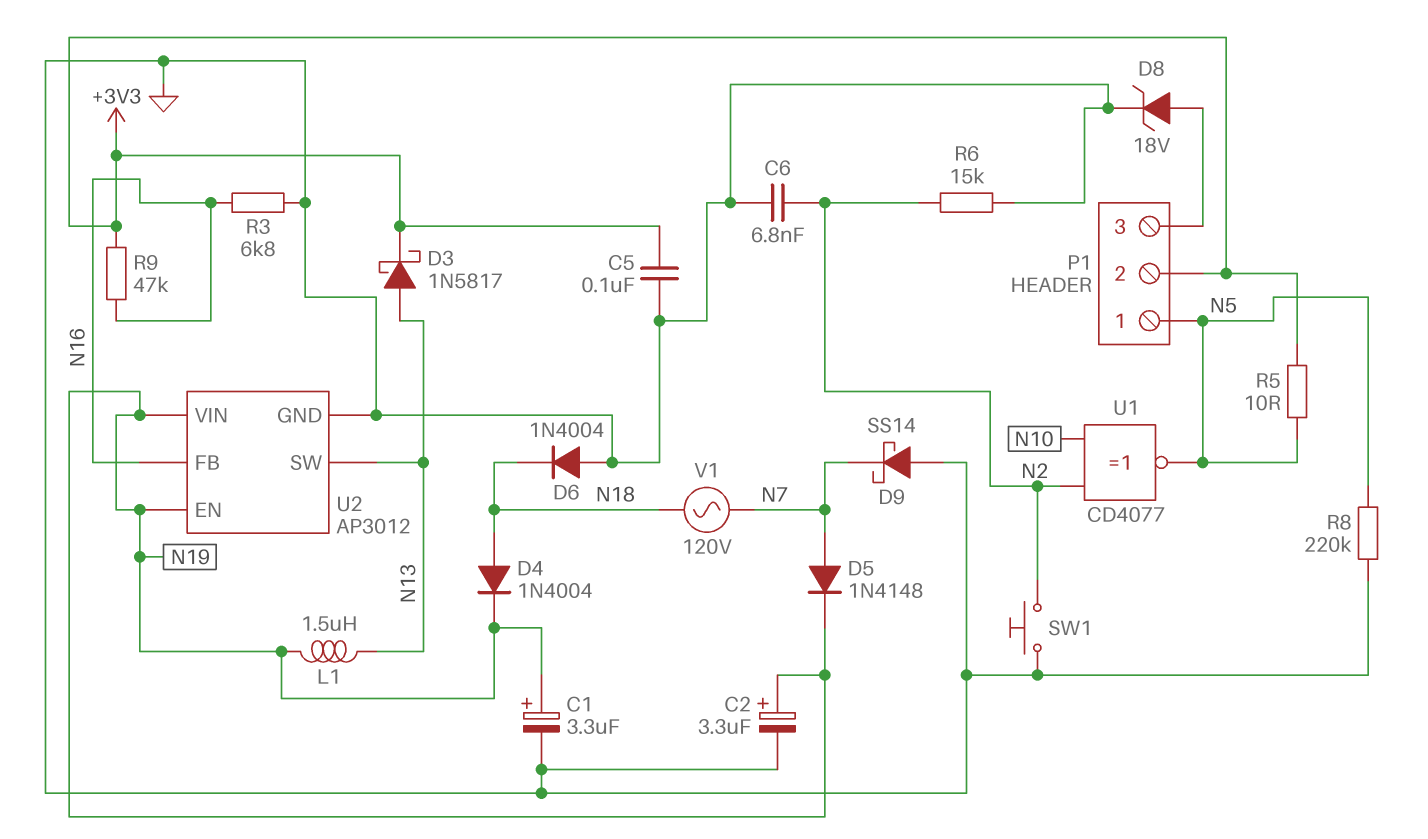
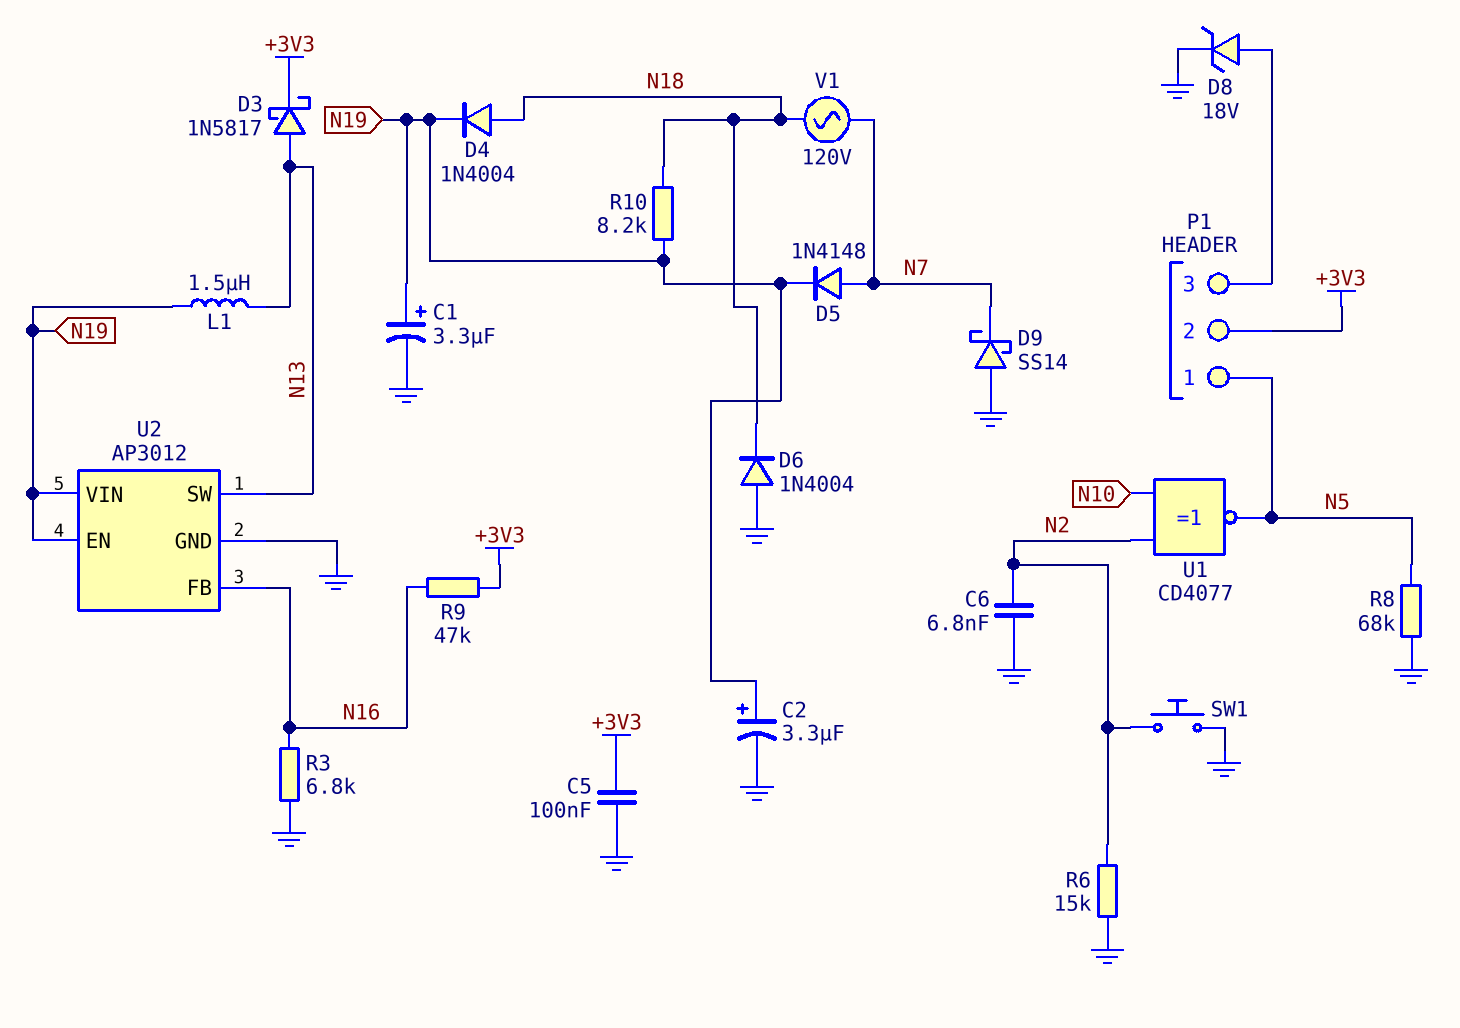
R5: 10 (+3V3, N5) -> none
R8: 220k (GND, N5) -> 68k (GND, N5)
R10: none -> 8.2k (N18, N19)

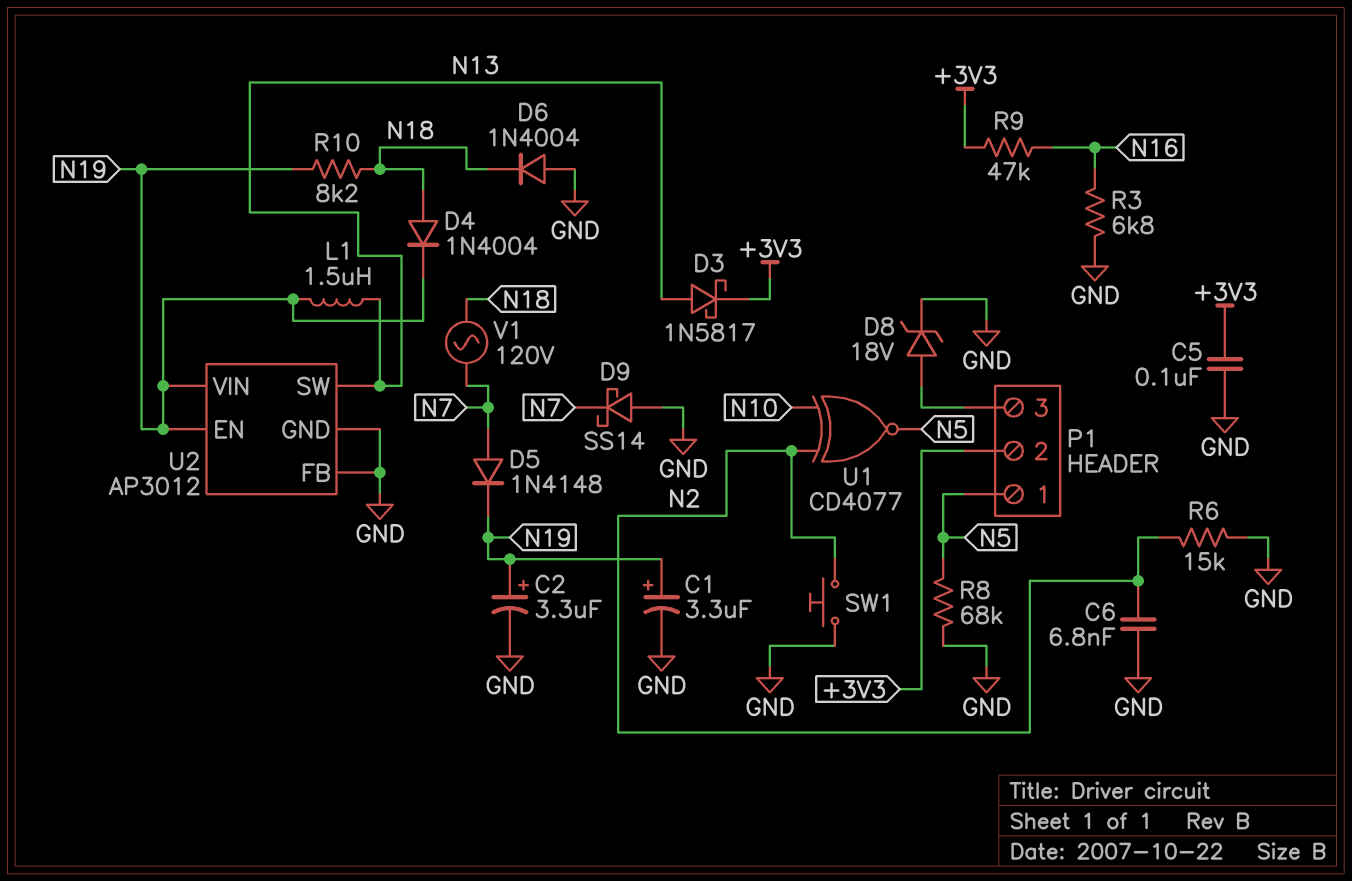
U2 pin FB: N16 -> GND

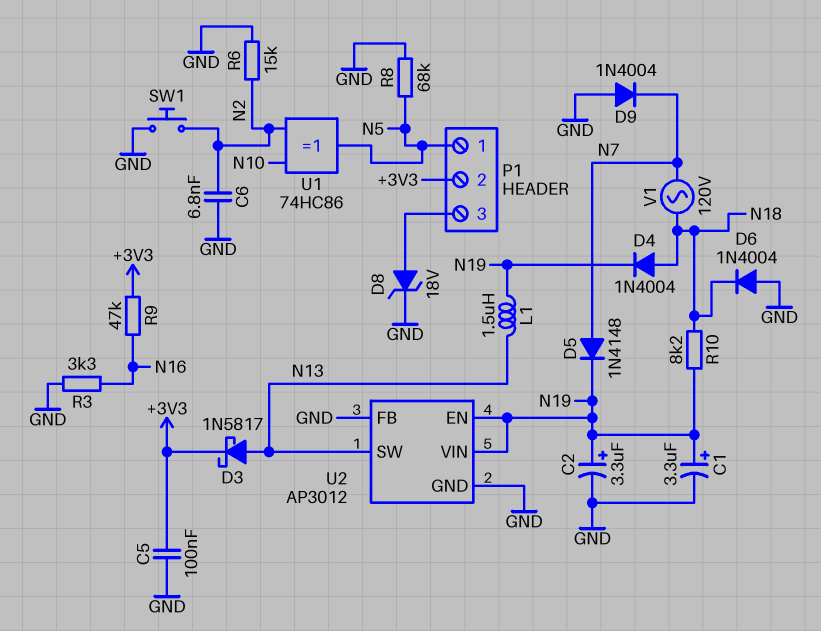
D9: schottky SS14 (A GND, K N7) -> diode 1N4004 (A GND, K N7)
R3: 6.8k (GND, N16) -> 3.3k (GND, N16)
U1: XNOR CD4077 (in N2, in N10, out N5) -> XOR 74HC86 (in N2, in N10, out N5)

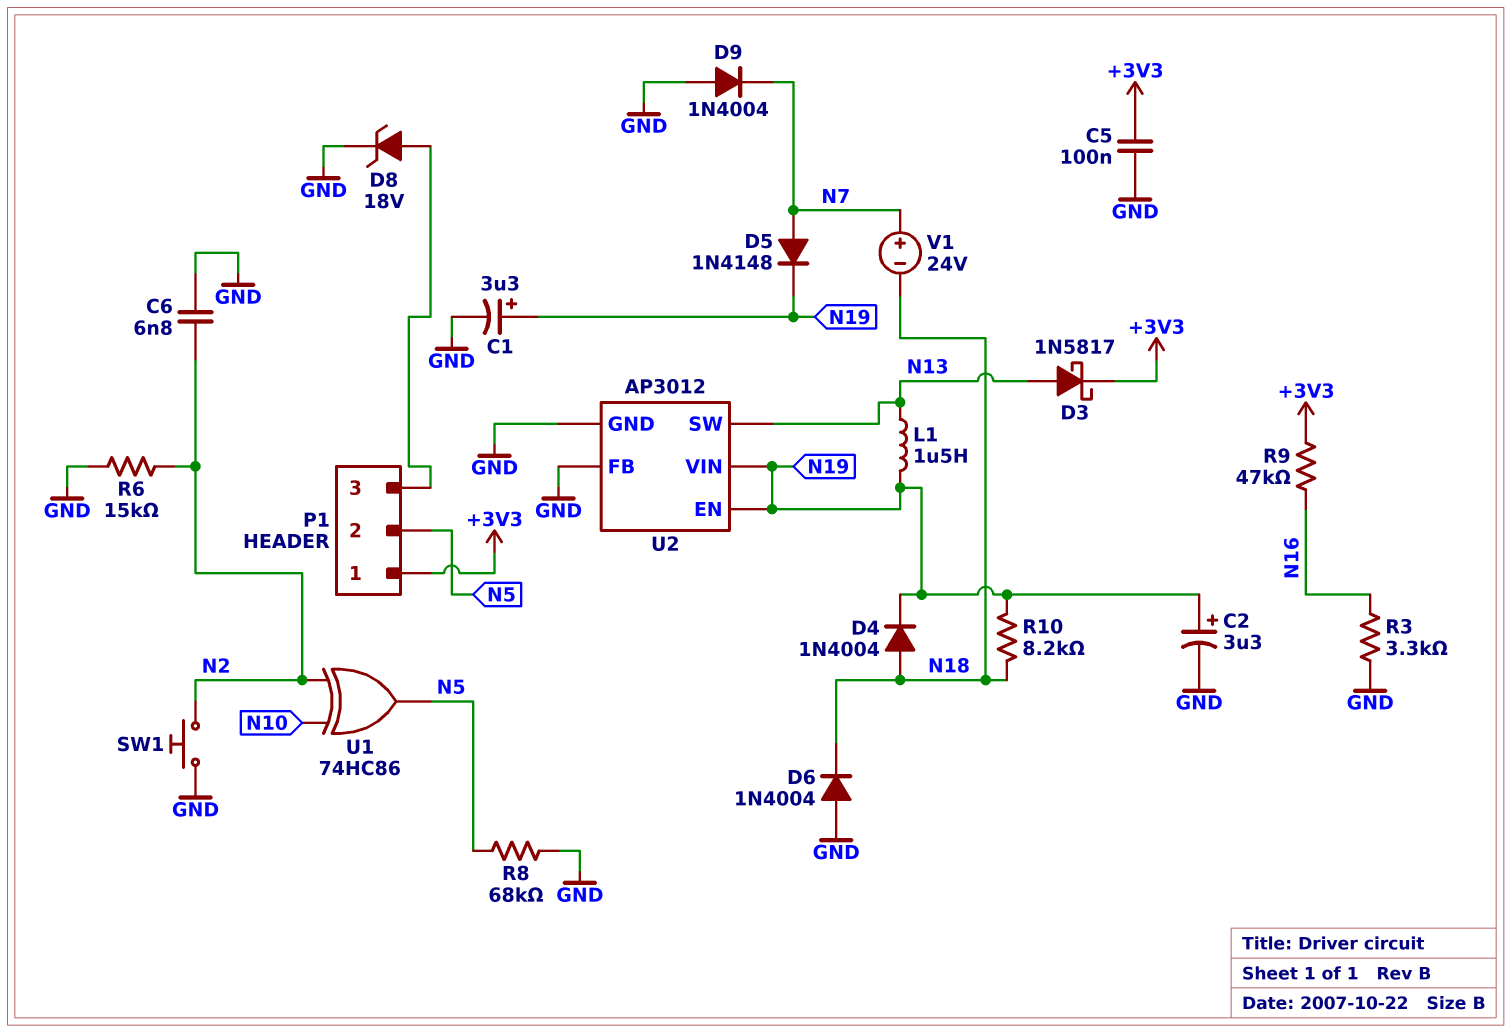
P1 pin 1: N5 -> +3V3
P1 pin 2: +3V3 -> N5
V1: AC 120V (N7, N18) -> 24V (plus N7, minus N18)

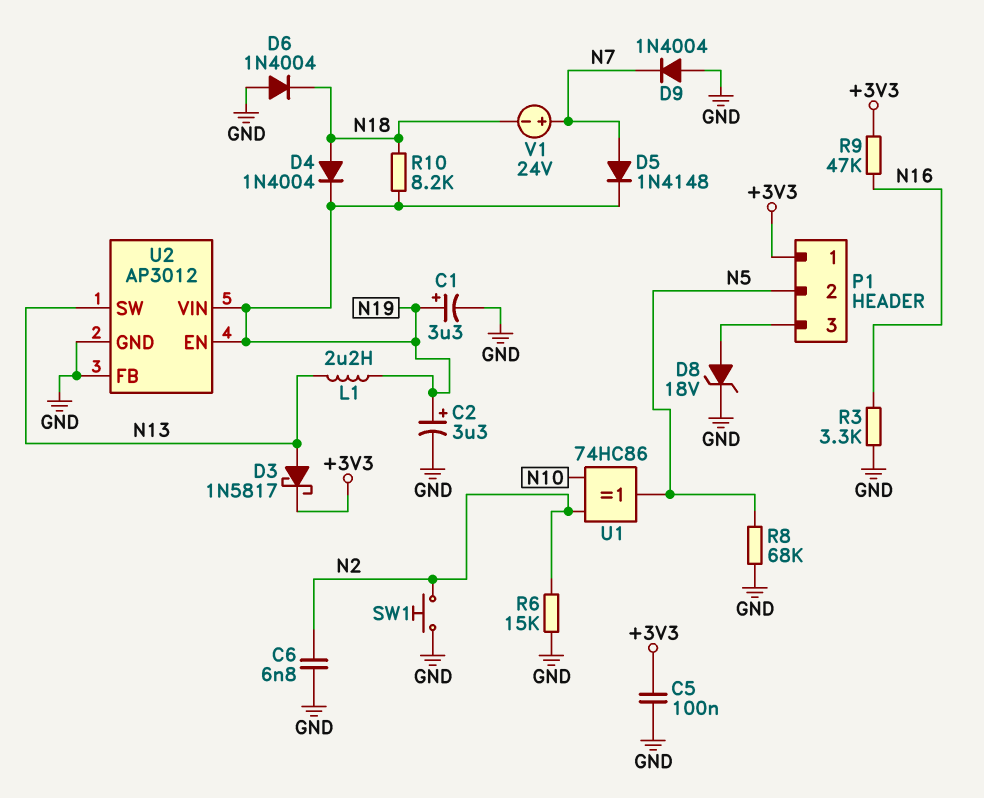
L1: 1.5uH (N13, N19) -> 2.2uH (N13, N19)

